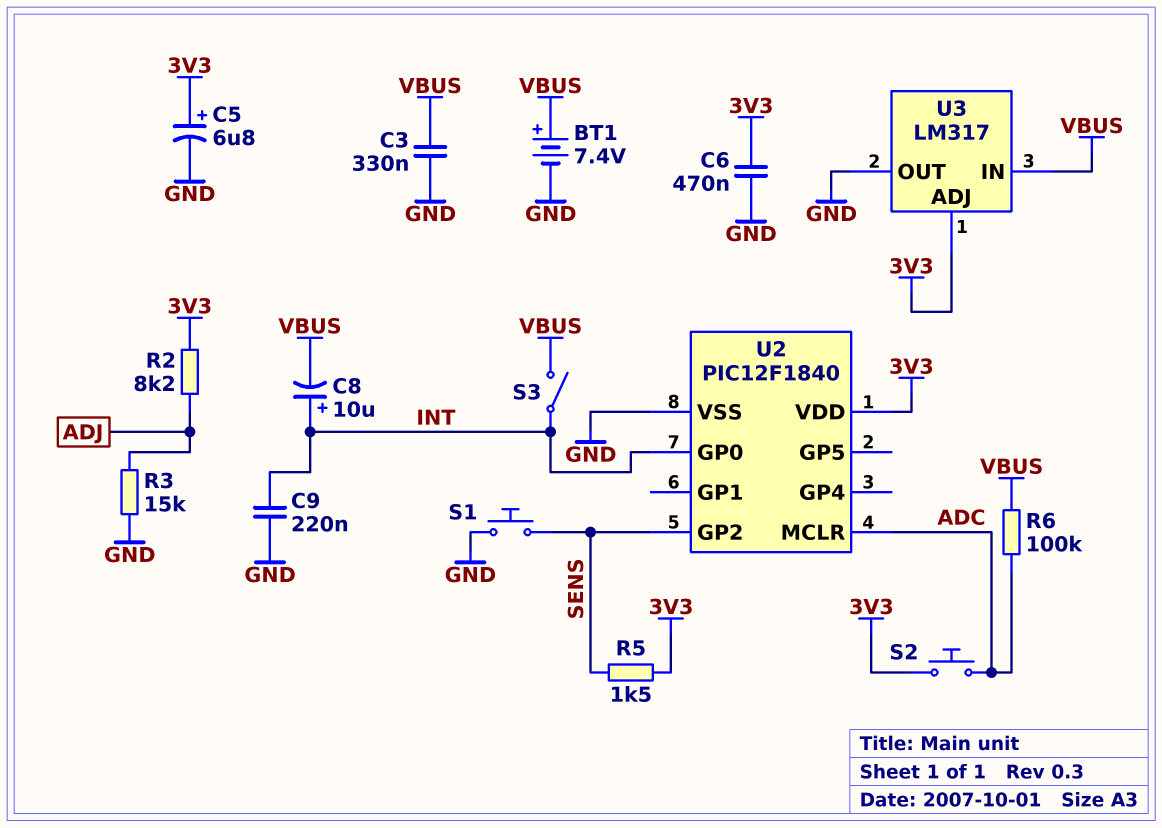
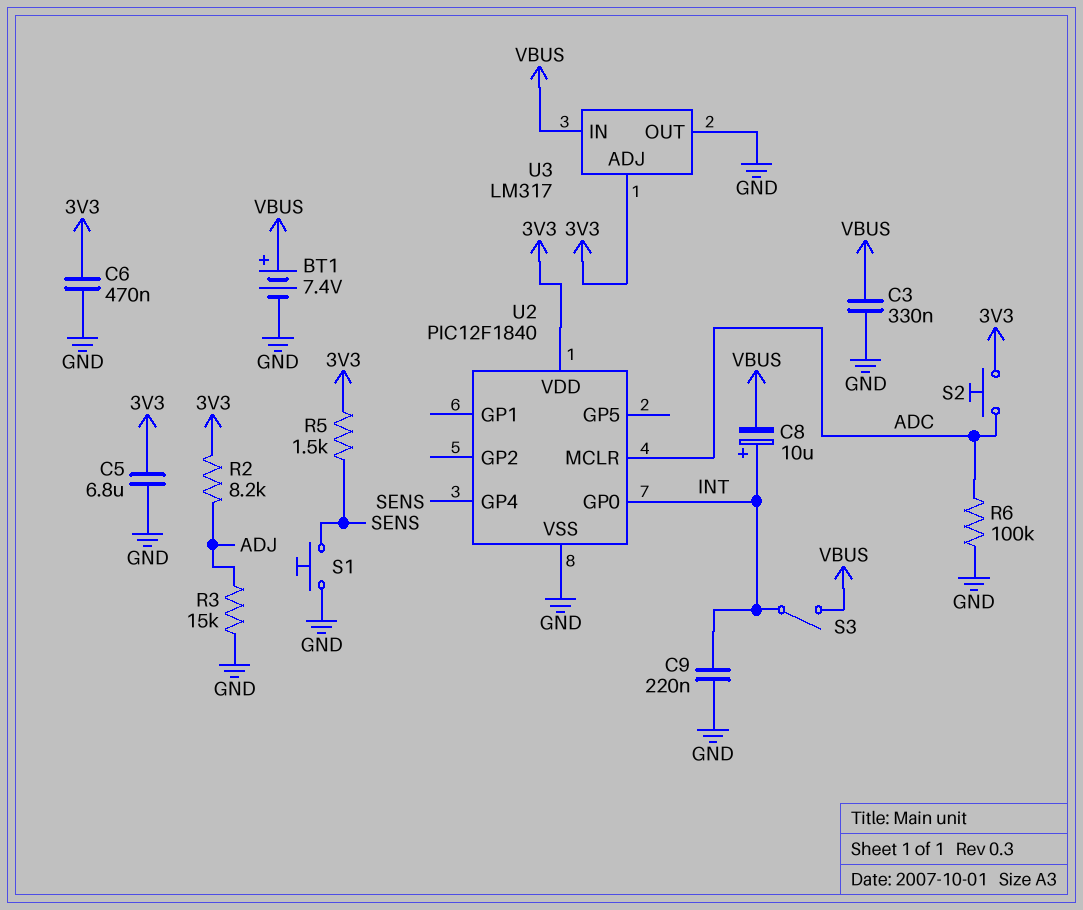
C5: 6.8uF (plus 3V3, minus GND) -> 6.8uF (3V3, GND)
R6: 100k (ADC, VBUS) -> 100k (ADC, GND)
U2 pin GP2: SENS -> none
U2 pin GP4: none -> SENS

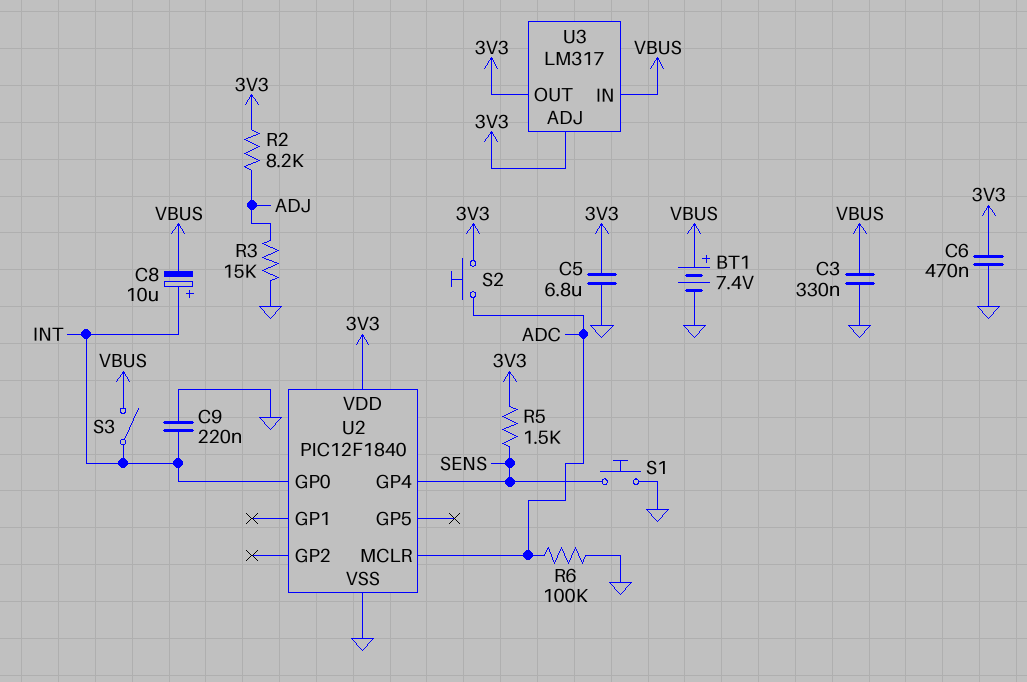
U3 pin OUT: GND -> 3V3

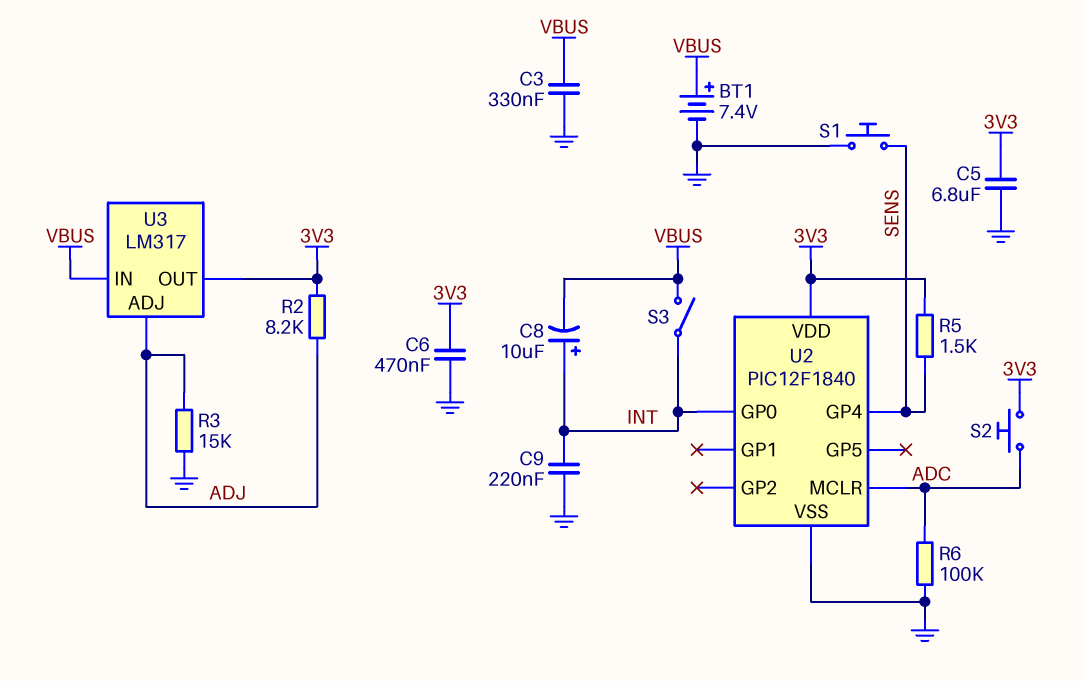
U3 pin ADJ: 3V3 -> ADJ

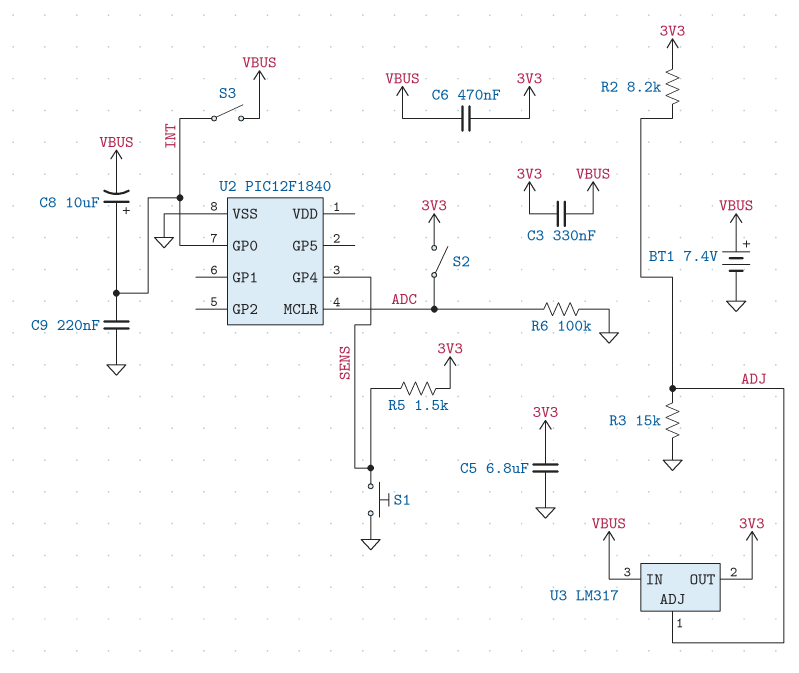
C3: 330nF (GND, VBUS) -> 330nF (3V3, VBUS)
C6: 470nF (3V3, GND) -> 470nF (3V3, VBUS)
S2: button (3V3, ADC) -> switch (3V3, ADC)
U2 pin VDD: 3V3 -> none

